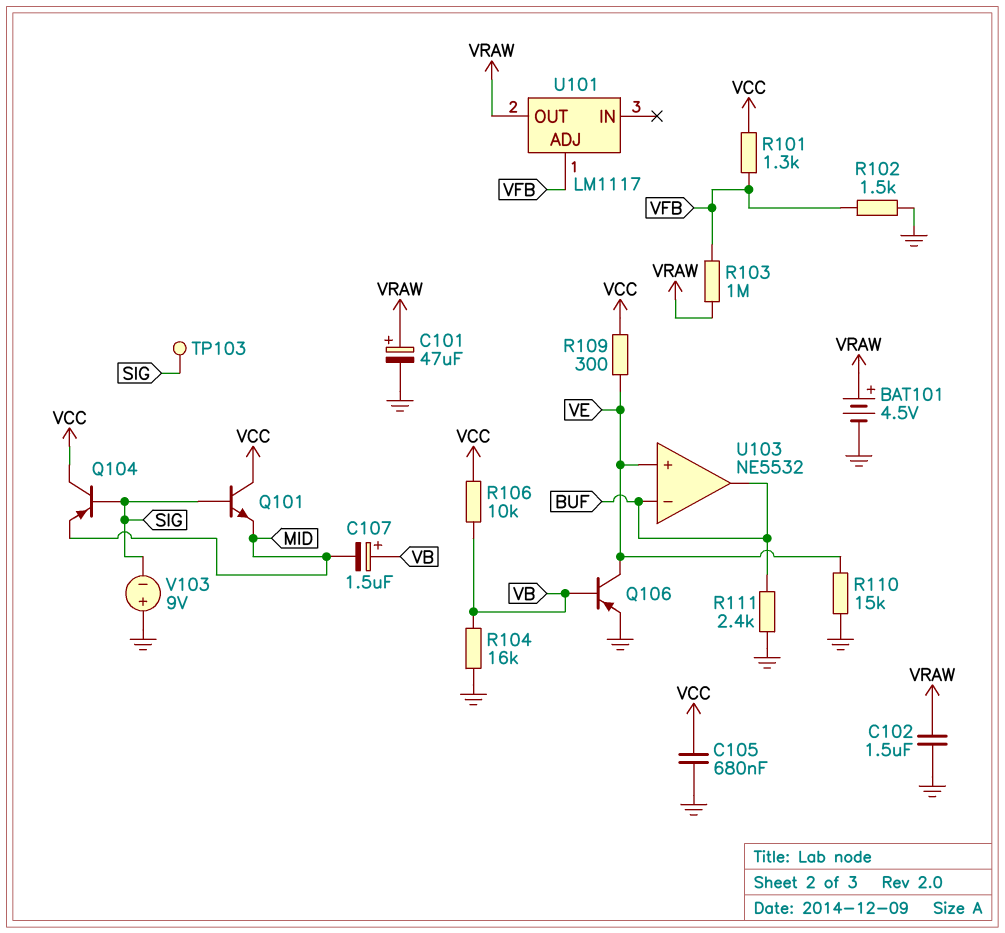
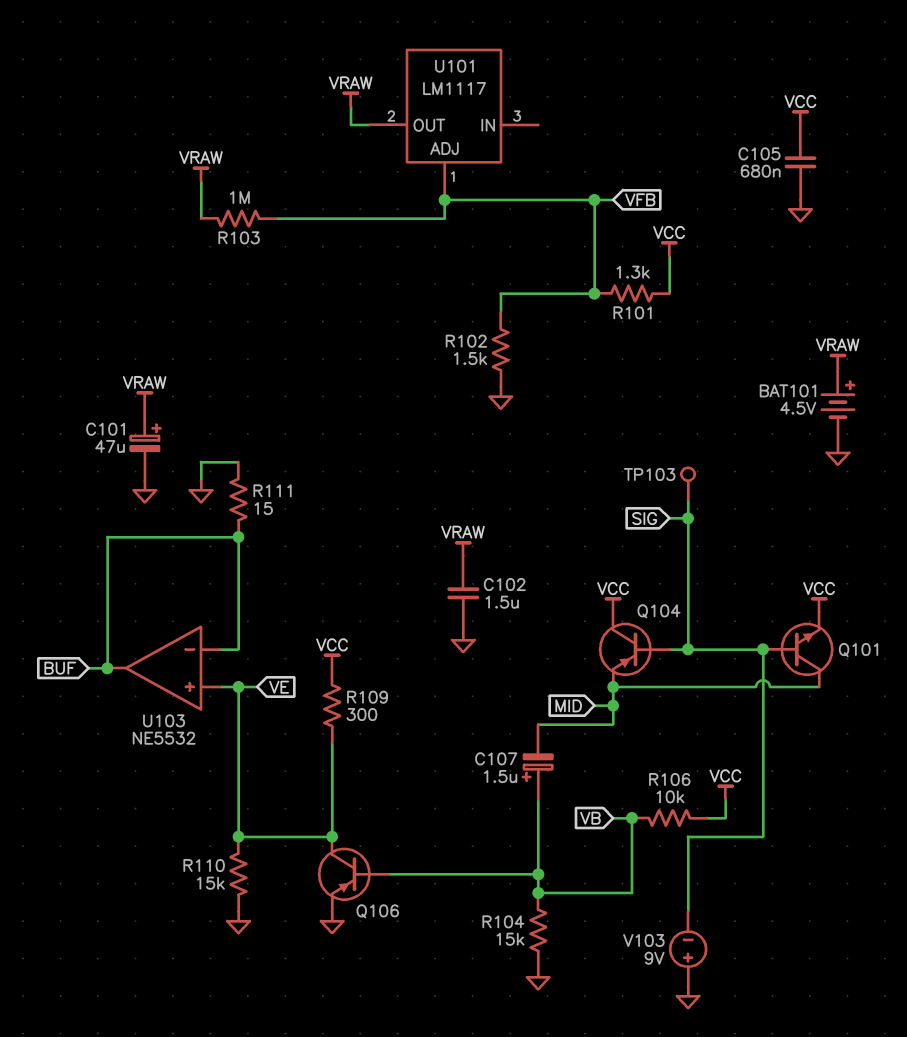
Q101: NPN (B SIG, C VCC, E MID) -> NPN (B SIG, C MID, E VCC)
R104: 16k (GND, VB) -> 15k (GND, VB)
R111: 2.4k (BUF, GND) -> 15 (BUF, GND)

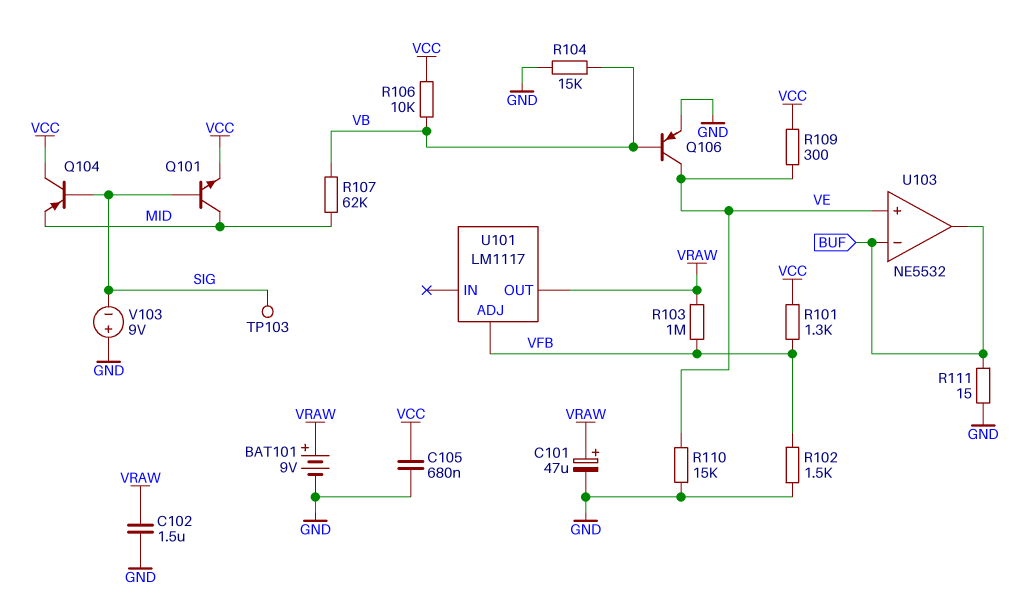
BAT101: 4.5V (plus VRAW, minus GND) -> 9V (plus VRAW, minus GND)
C107: 1.5uF (plus VB, minus MID) -> none
R107: none -> 62k (MID, VB)

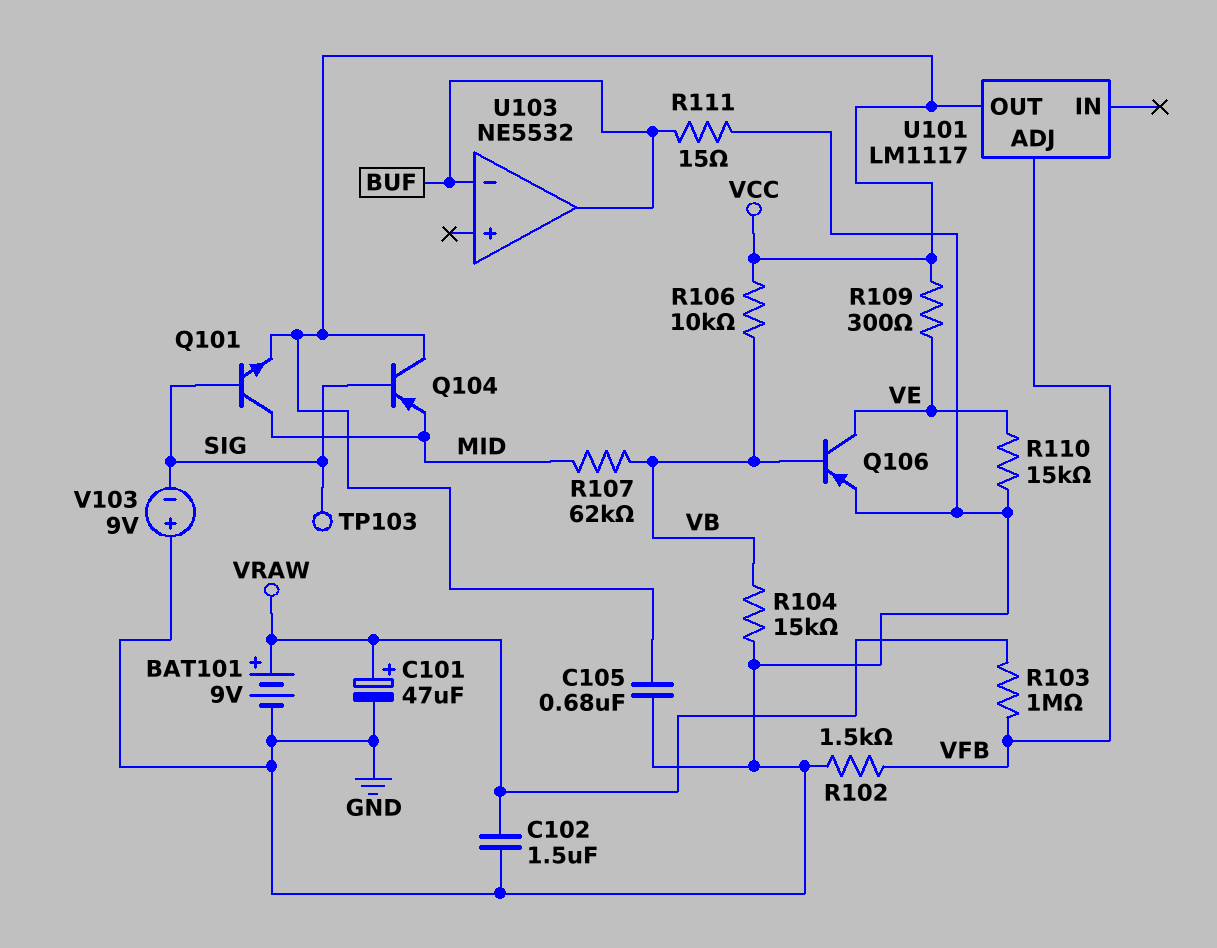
R101: 1.3k (VCC, VFB) -> none
U101 pin OUT: VRAW -> VCC
U103 pin in+: VE -> none

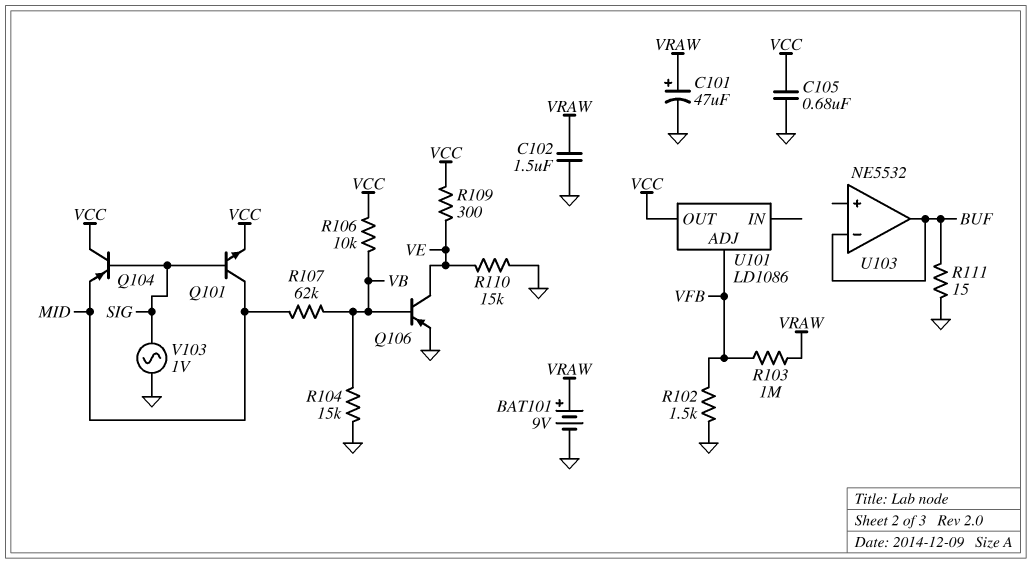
TP103: test point (SIG) -> none
U101: LM1117 -> LD1086
V103: 9V (plus GND, minus SIG) -> AC 1V (GND, SIG)

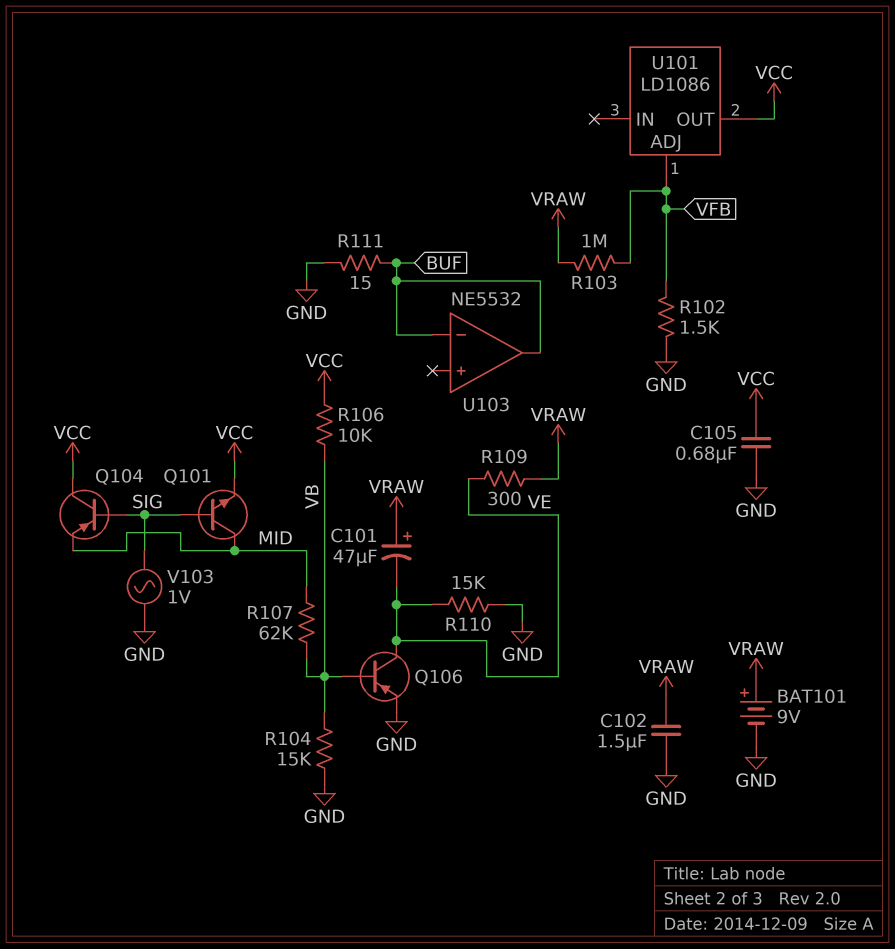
C101: 47uF (plus VRAW, minus GND) -> 47uF (plus VRAW, minus VE)
R109: 300 (VCC, VE) -> 300 (VE, VRAW)

